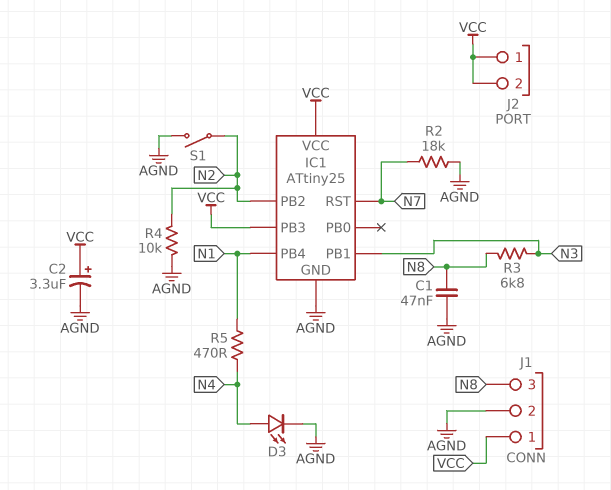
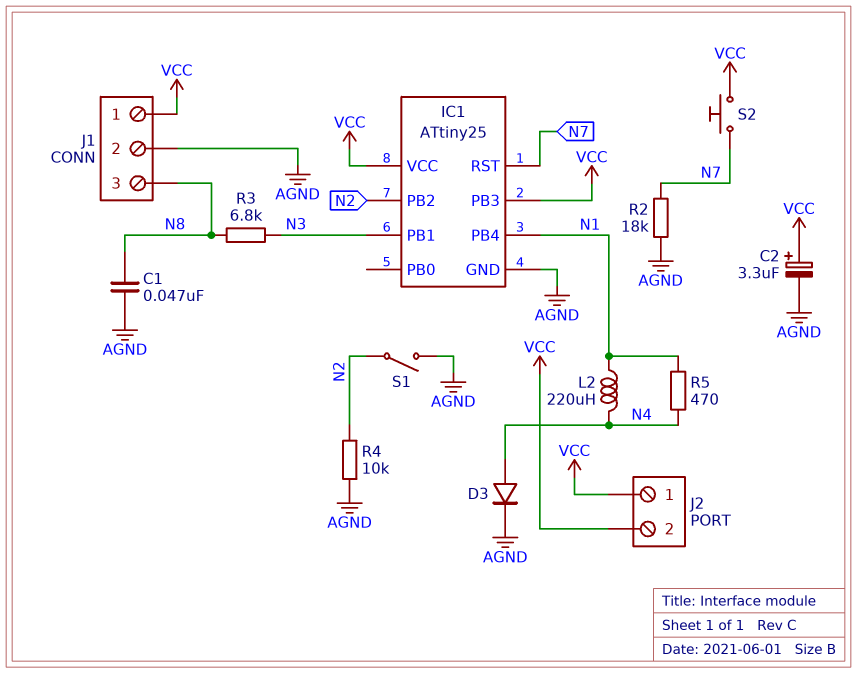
D3: LED (A N4, K AGND) -> diode (A N4, K AGND)
L2: none -> 220uH (N1, N4)
S2: none -> button (N7, VCC)

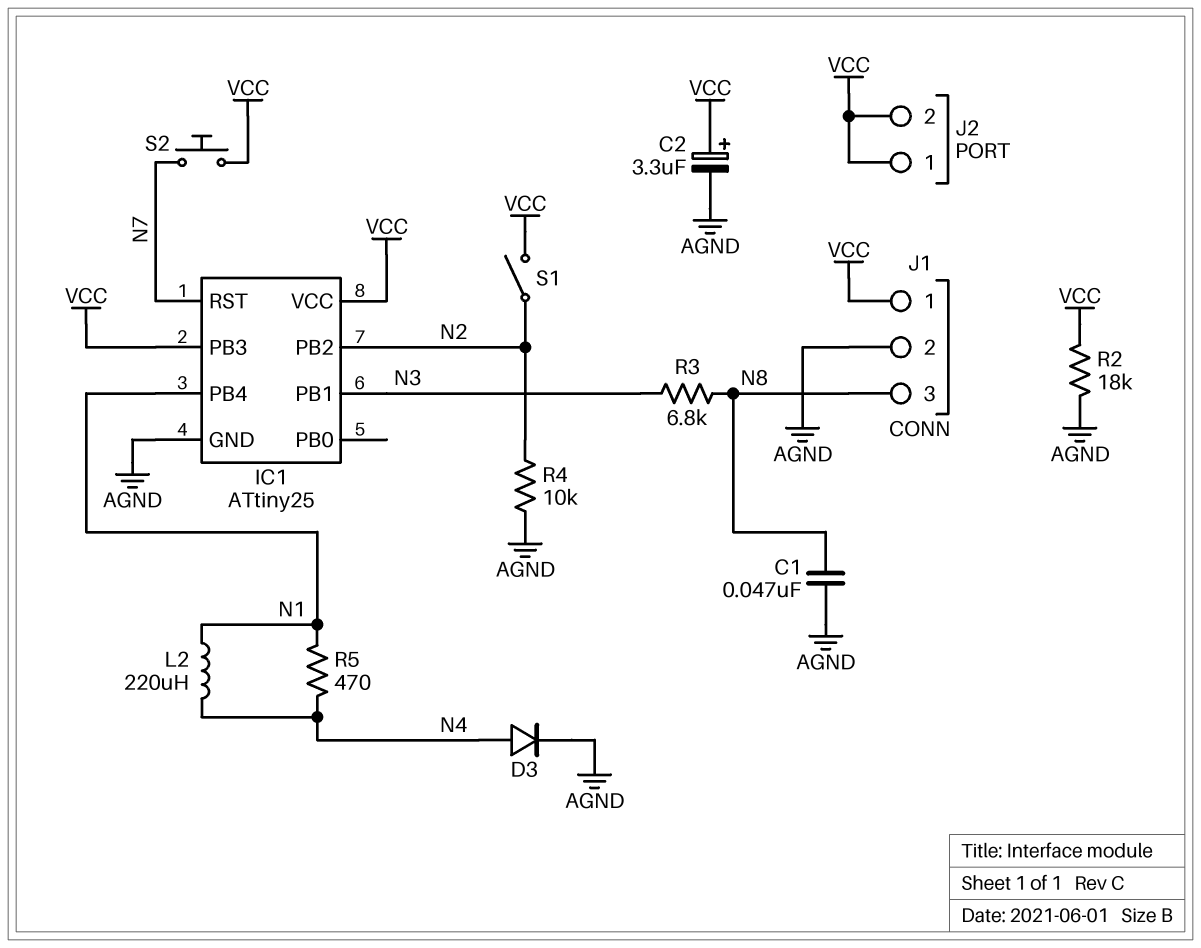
R2: 18k (AGND, N7) -> 18k (AGND, VCC)
S1: switch (AGND, N2) -> switch (N2, VCC)

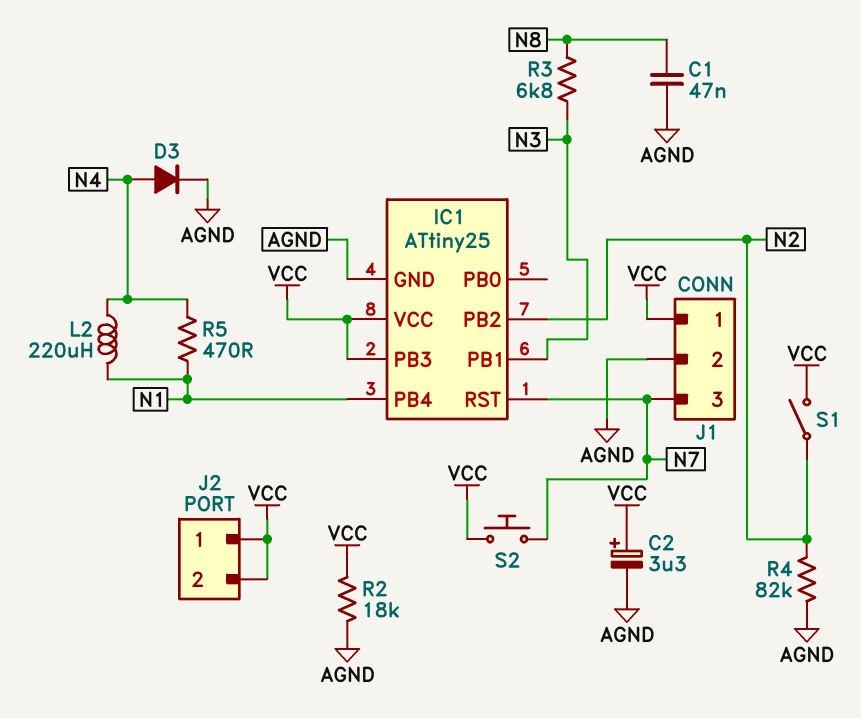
J1 pin 3: N8 -> N7
R4: 10k (AGND, N2) -> 82k (AGND, N2)

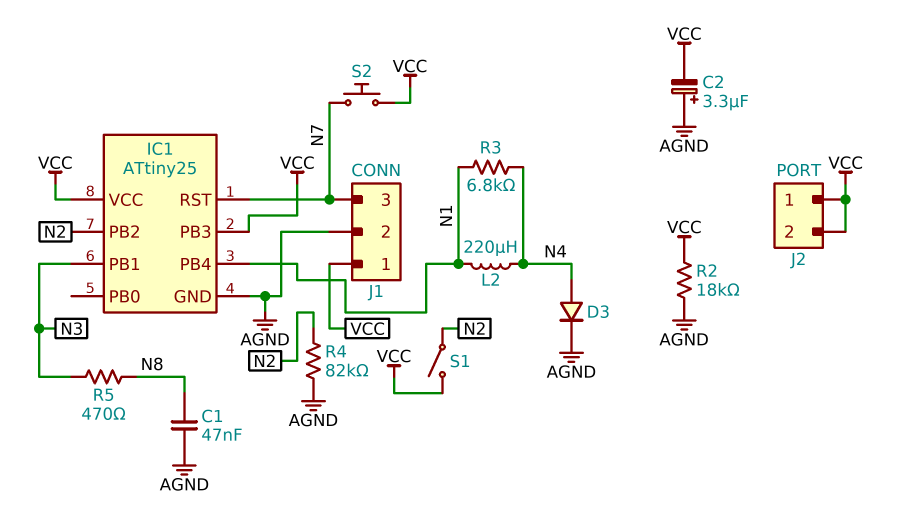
C2: 3.3uF (plus VCC, minus AGND) -> 3.3uF (plus AGND, minus VCC)
R3: 6.8k (N3, N8) -> 6.8k (N1, N4)
R5: 470 (N1, N4) -> 470 (N3, N8)

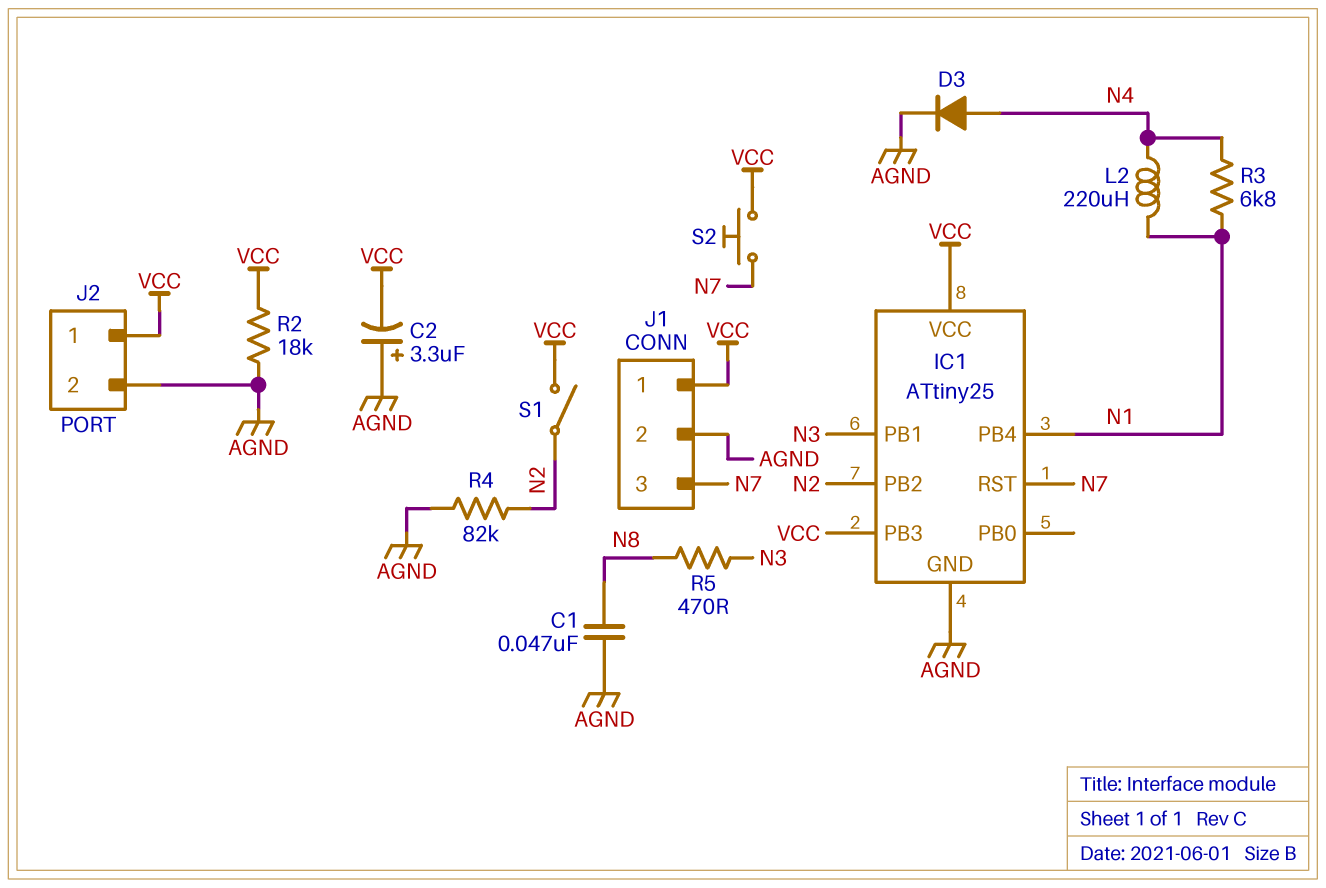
J2 pin 2: VCC -> AGND

